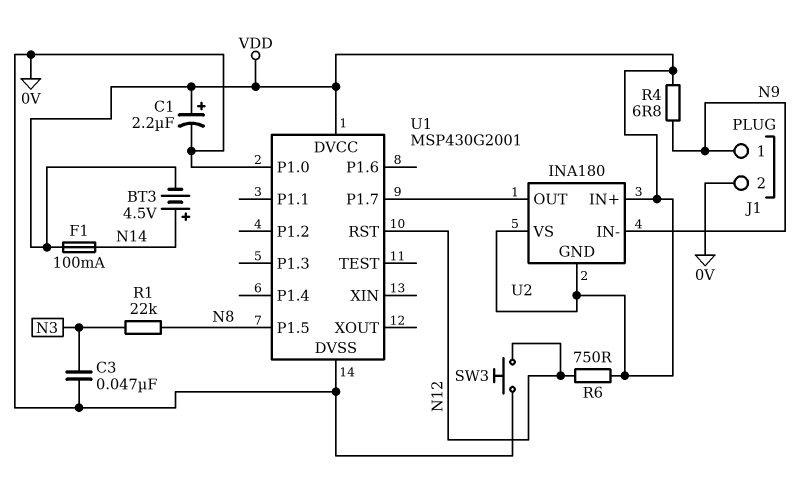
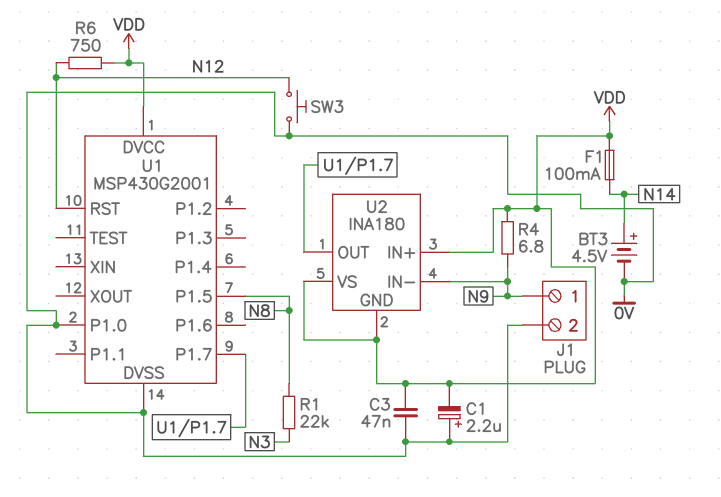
BT3: 4.5V (plus N14, minus VDD) -> 4.5V (plus N14, minus 0V)
C1: 2.2uF (plus VDD, minus 0V) -> 2.2uF (plus 0V, minus VDD)
C3: 47nF (0V, N3) -> 47nF (0V, VDD)

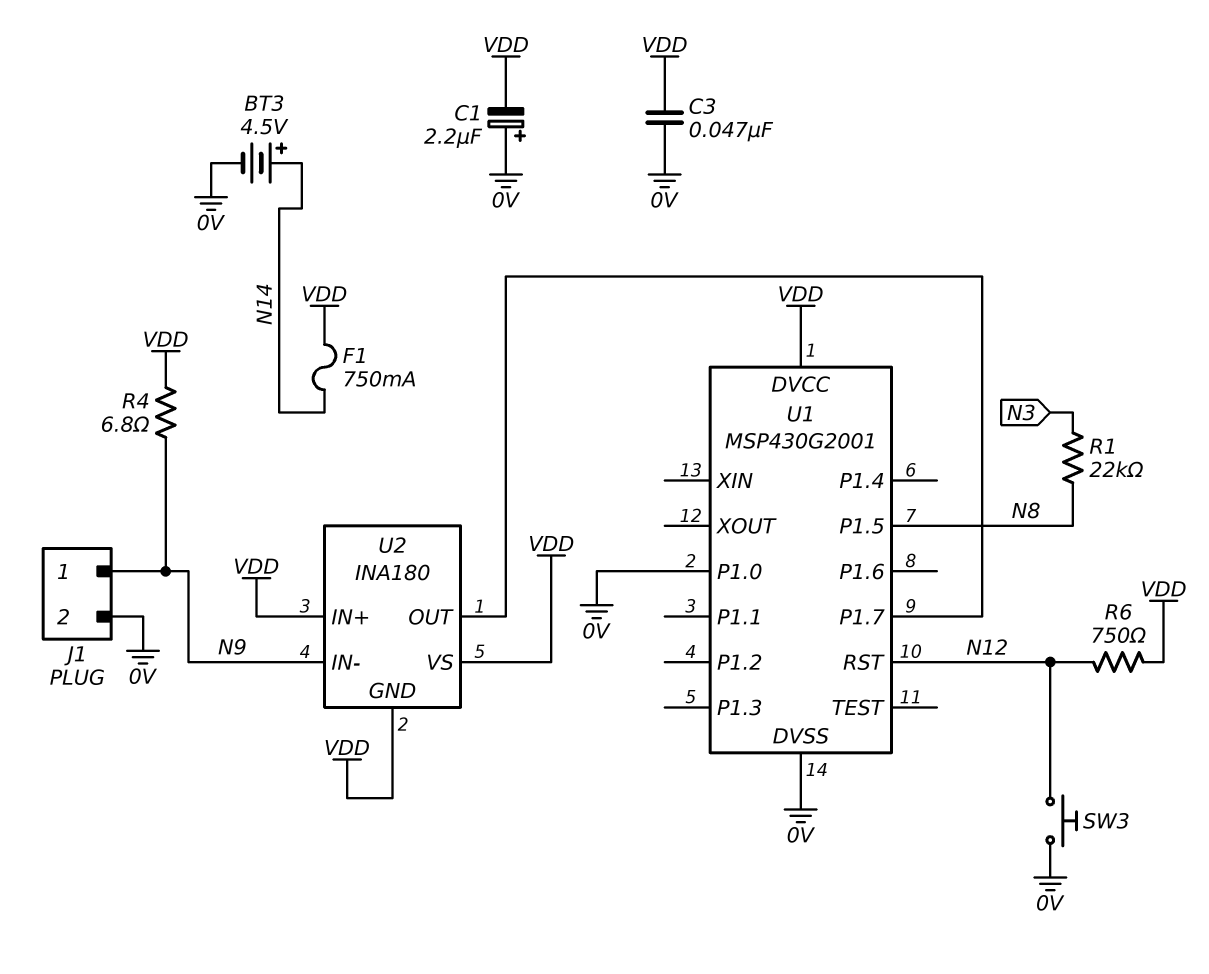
F1: 100mA (N14, VDD) -> 750mA (N14, VDD)

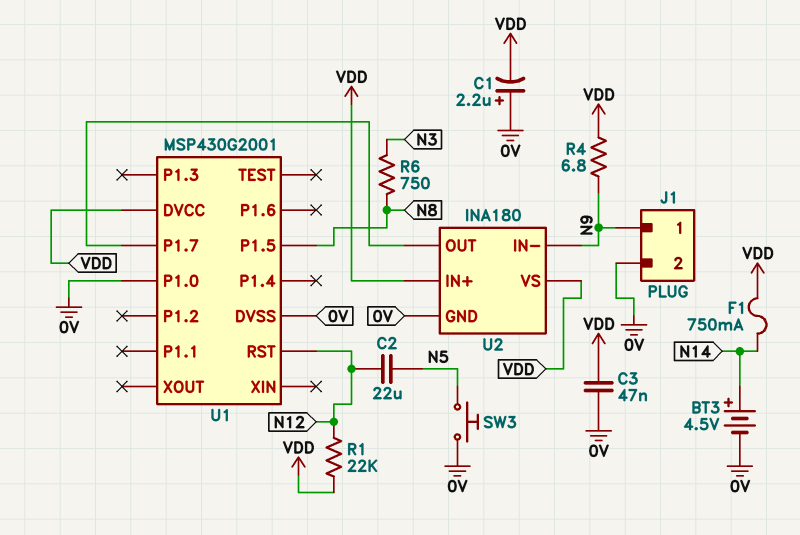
C2: none -> 22uF (N5, N12)
R1: 22k (N3, N8) -> 22k (N12, VDD)
R6: 750 (N12, VDD) -> 750 (N3, N8)
SW3: button (0V, N12) -> button (0V, N5)
U2 pin GND: VDD -> 0V

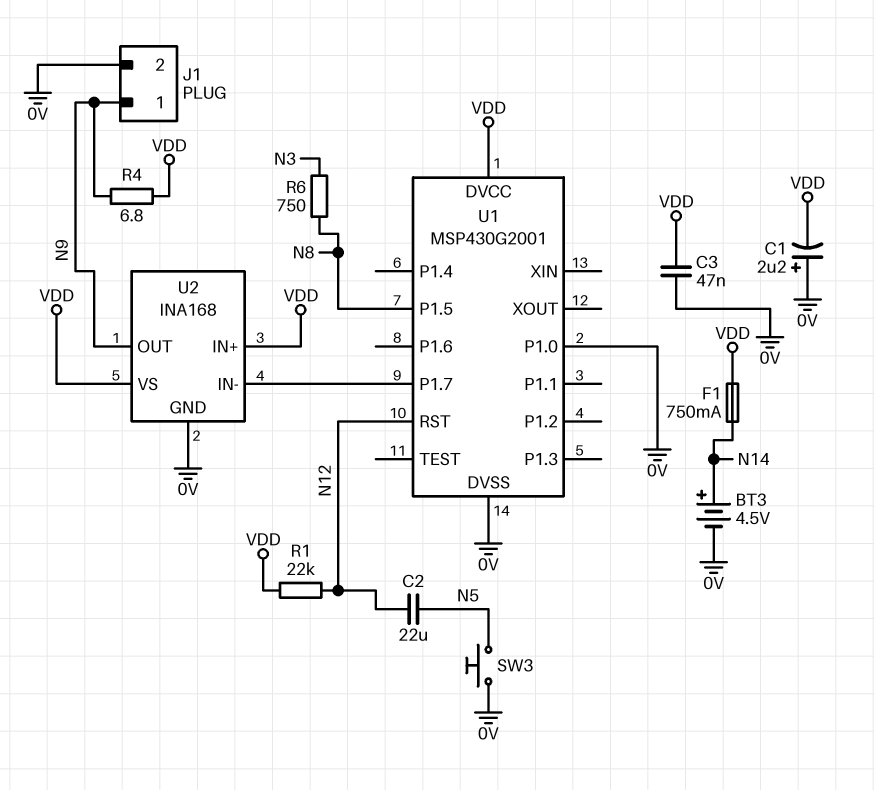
U2: INA180 -> INA168
U2 pin IN-: N9 -> U1/P1.7
U2 pin OUT: U1/P1.7 -> N9

